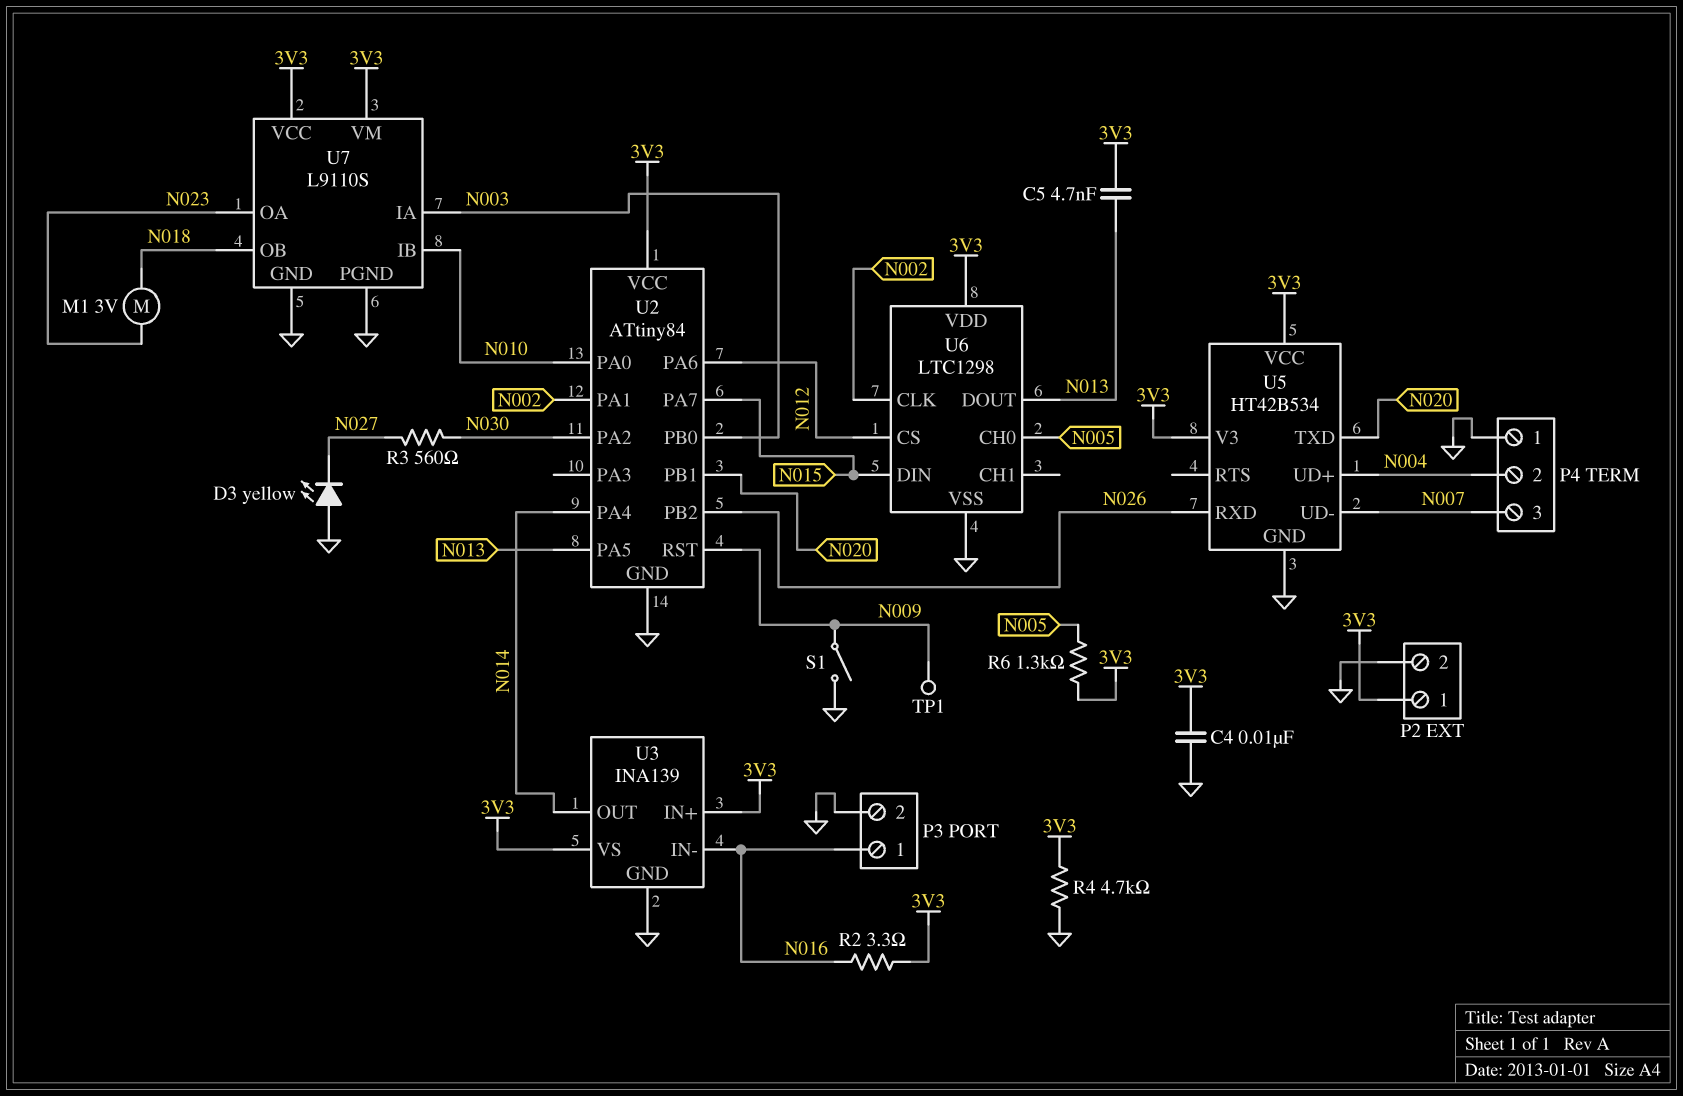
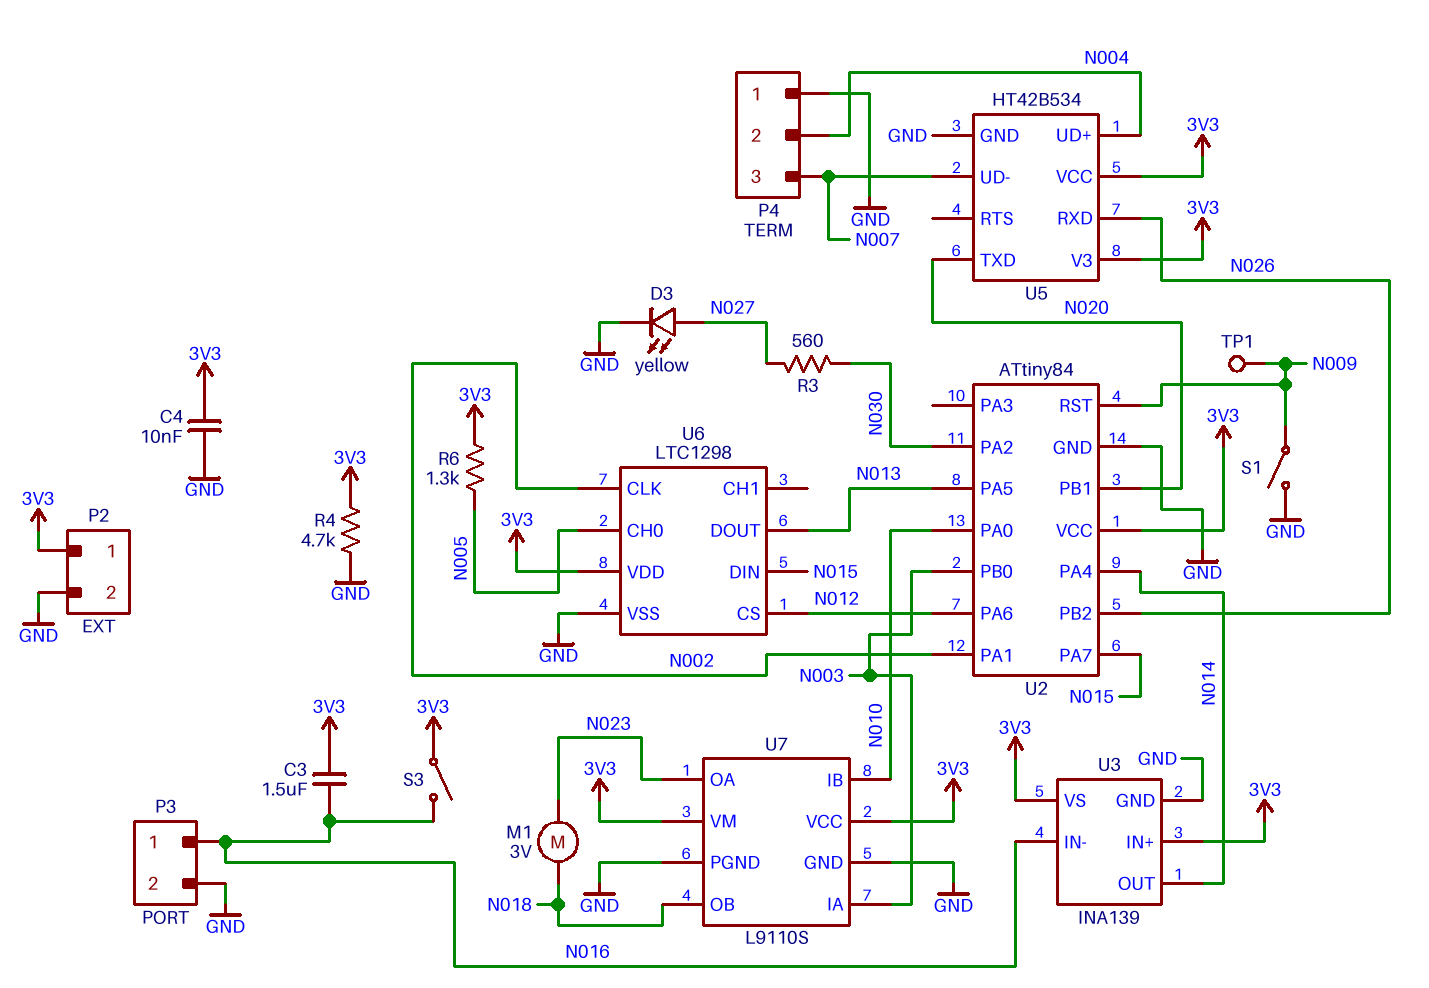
C3: none -> 1.5uF (3V3, N016)
C5: 4.7nF (3V3, N013) -> none
D3: LED yellow (A GND, K N027) -> LED yellow (A N027, K GND)
R2: 3.3 (3V3, N016) -> none
S3: none -> switch (3V3, N016)

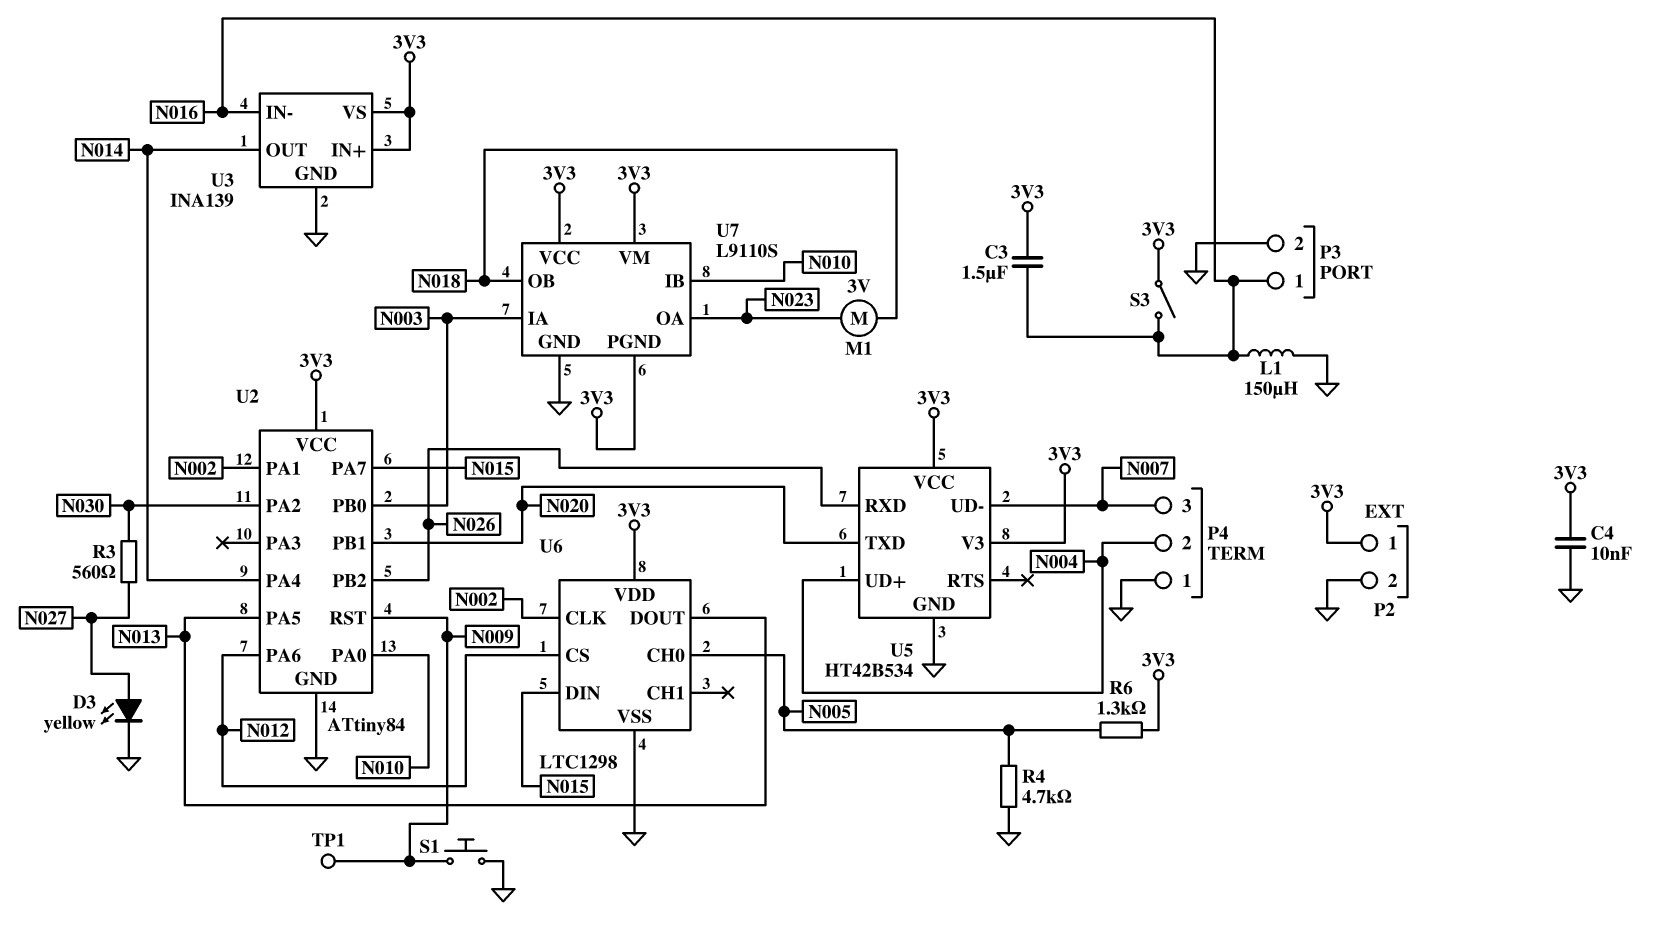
L1: none -> 150uH (GND, N016)
R4: 4.7k (3V3, GND) -> 4.7k (GND, N005)
S1: switch (GND, N009) -> button (GND, N009)
U7 pin PGND: GND -> 3V3

